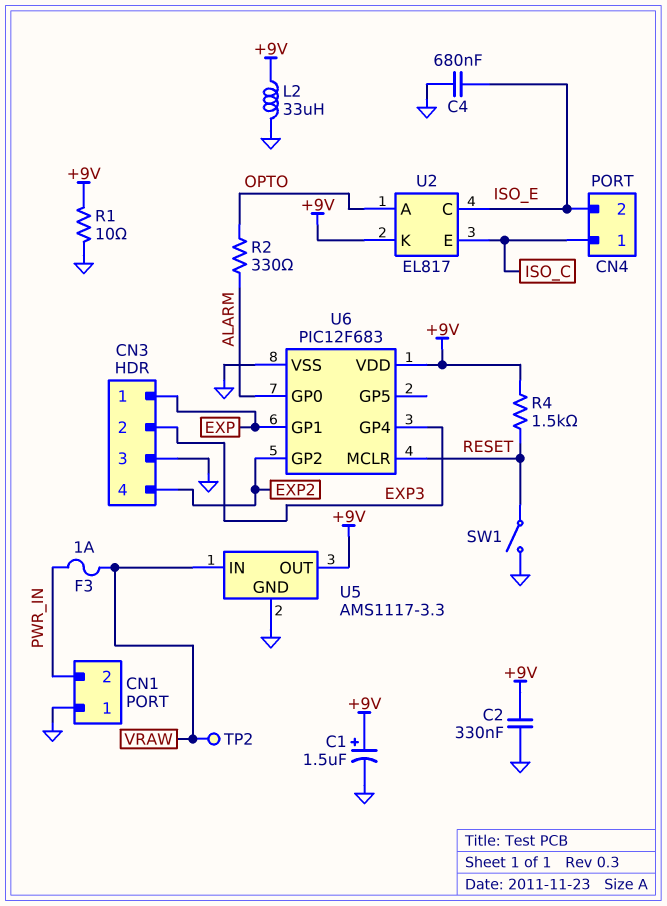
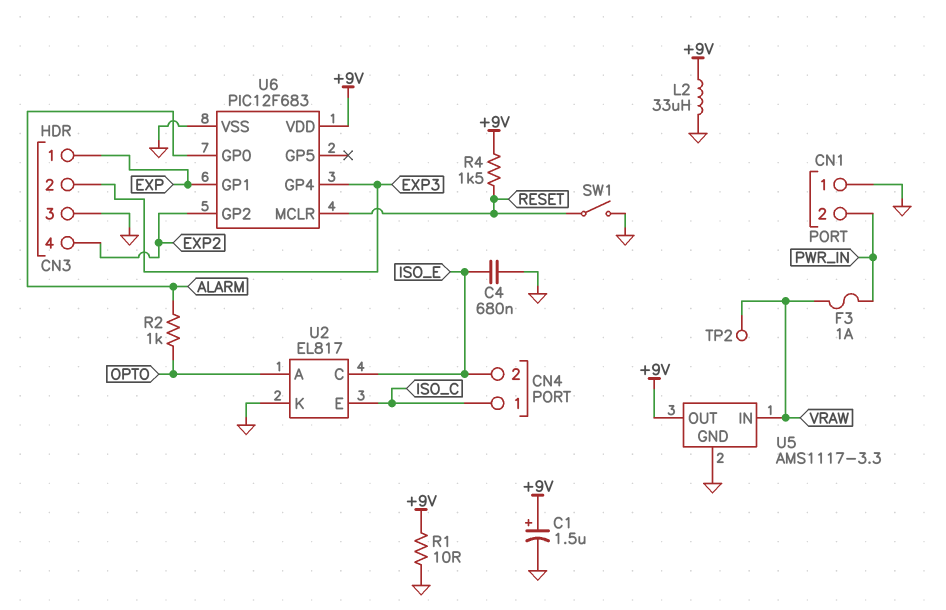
C2: 330nF (+9V, GND) -> none
R2: 330 (ALARM, OPTO) -> 1k (ALARM, OPTO)
U2 pin K: +9V -> GND

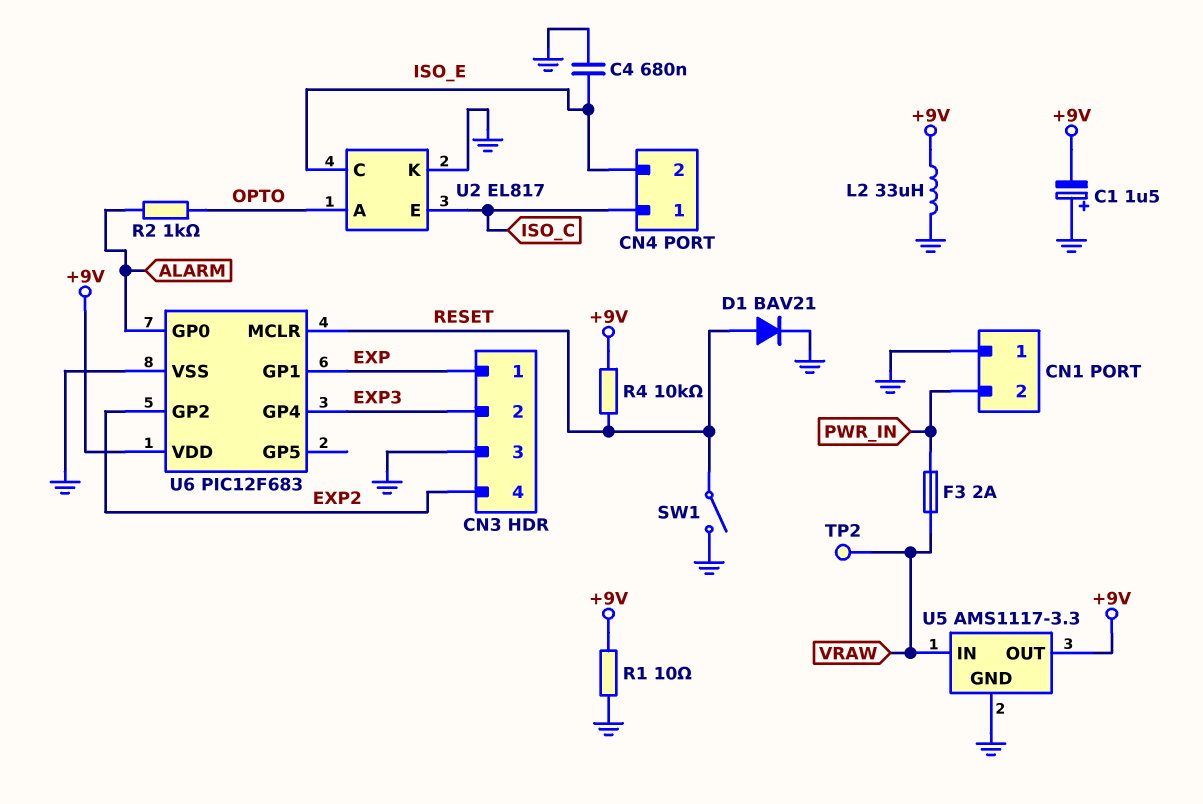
C1: 1.5uF (plus +9V, minus GND) -> 1.5uF (plus GND, minus +9V)
D1: none -> diode BAV21 (A RESET, K GND)
F3: 1A (PWR_IN, VRAW) -> 2A (PWR_IN, VRAW)
R4: 1.5k (+9V, RESET) -> 10k (+9V, RESET)

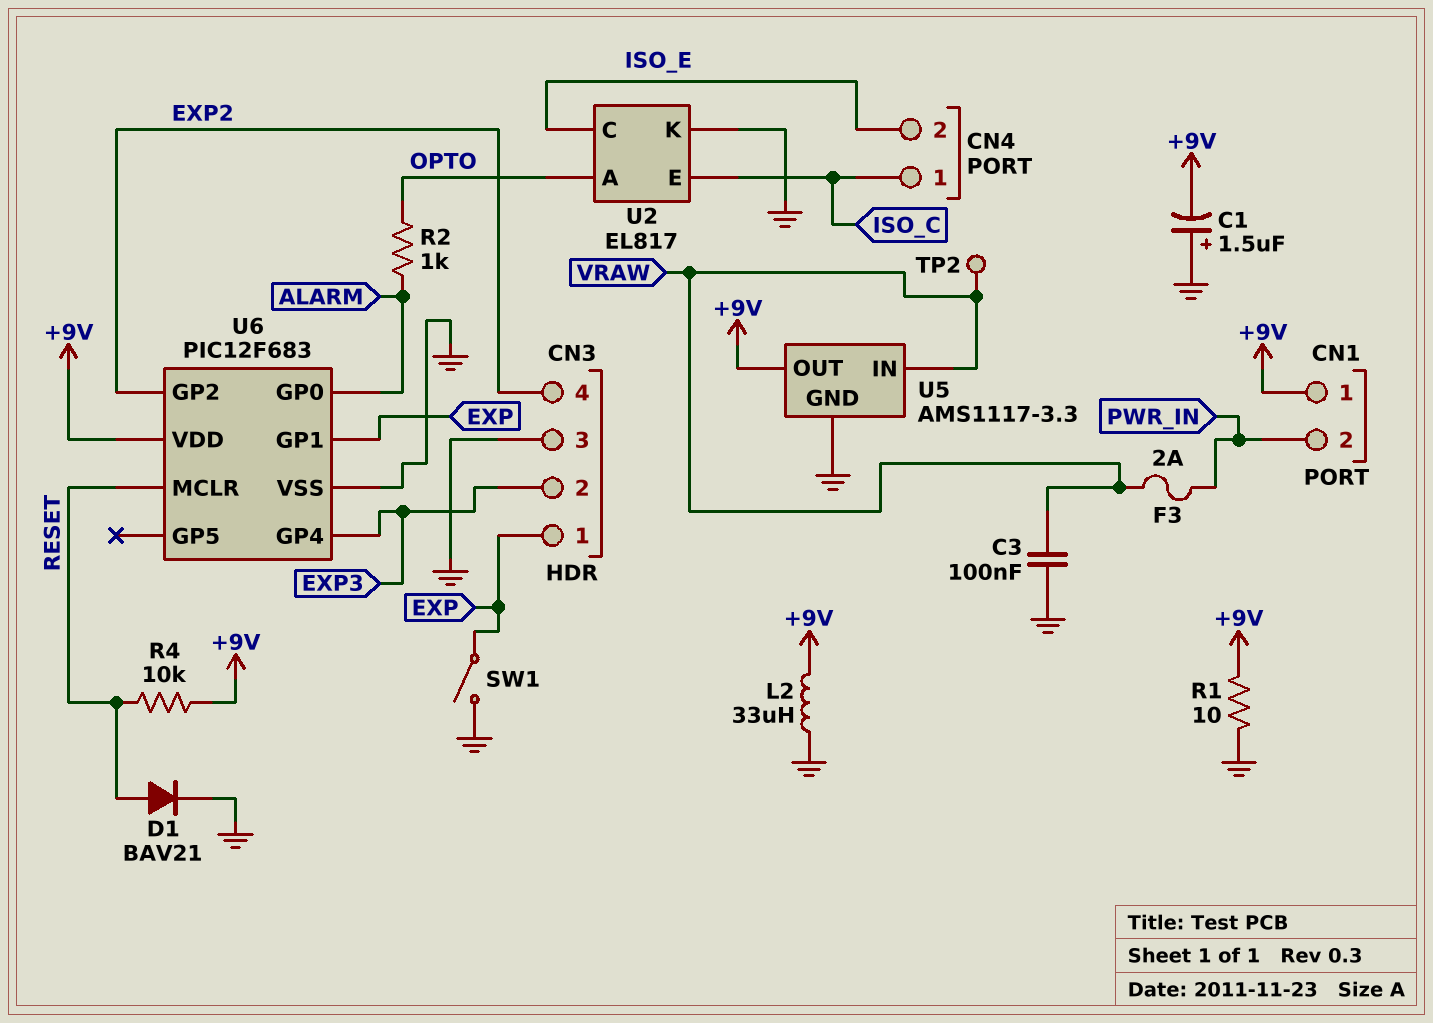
C3: none -> 100nF (GND, VRAW)
C4: 680nF (GND, ISO_E) -> none
CN1 pin 1: GND -> +9V
SW1: switch (GND, RESET) -> switch (EXP, GND)

